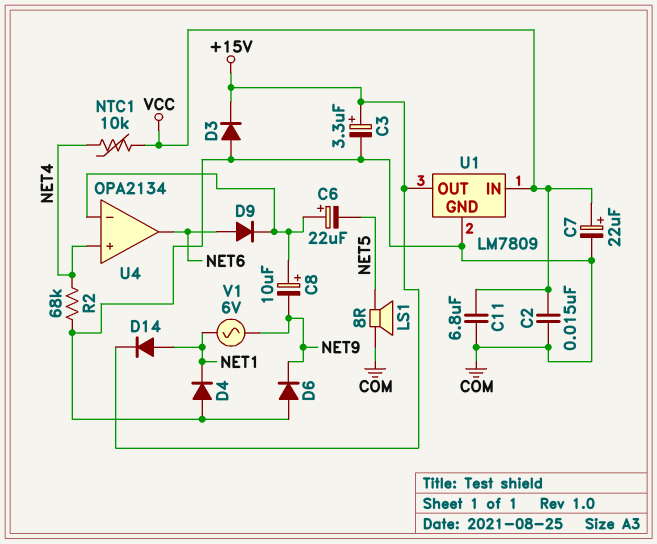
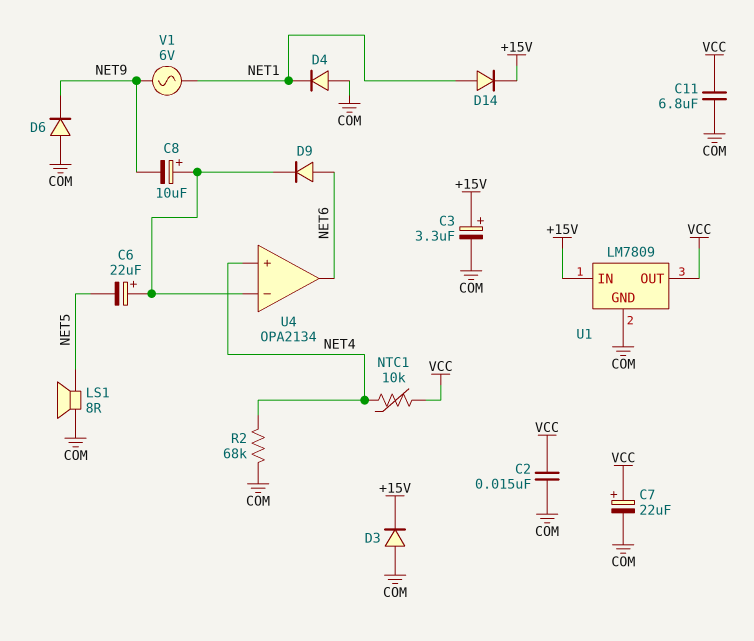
U1 pin IN: VCC -> +15V
U1 pin OUT: +15V -> VCC

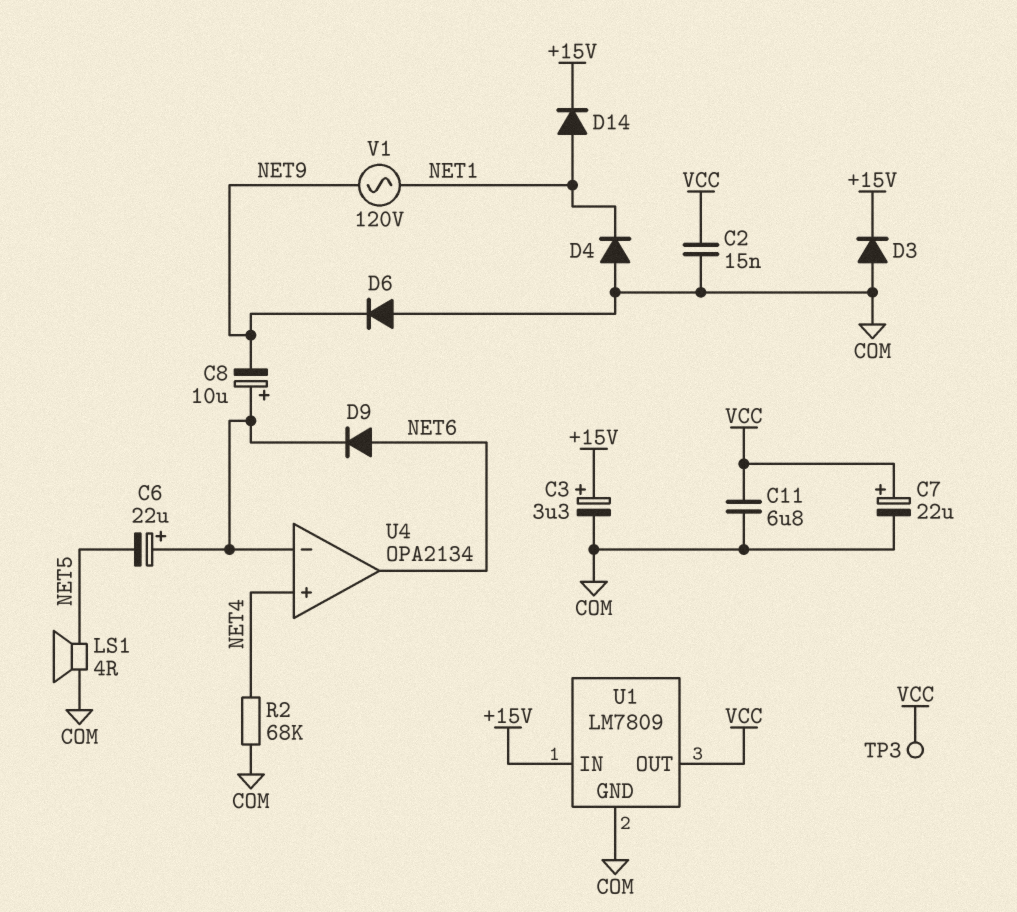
LS1: speaker 8R (COM, NET5) -> speaker 4R (COM, NET5)
NTC1: 10k (NET4, VCC) -> none
TP3: none -> test point (VCC)
V1: AC 6V (NET1, NET9) -> AC 120V (NET1, NET9)

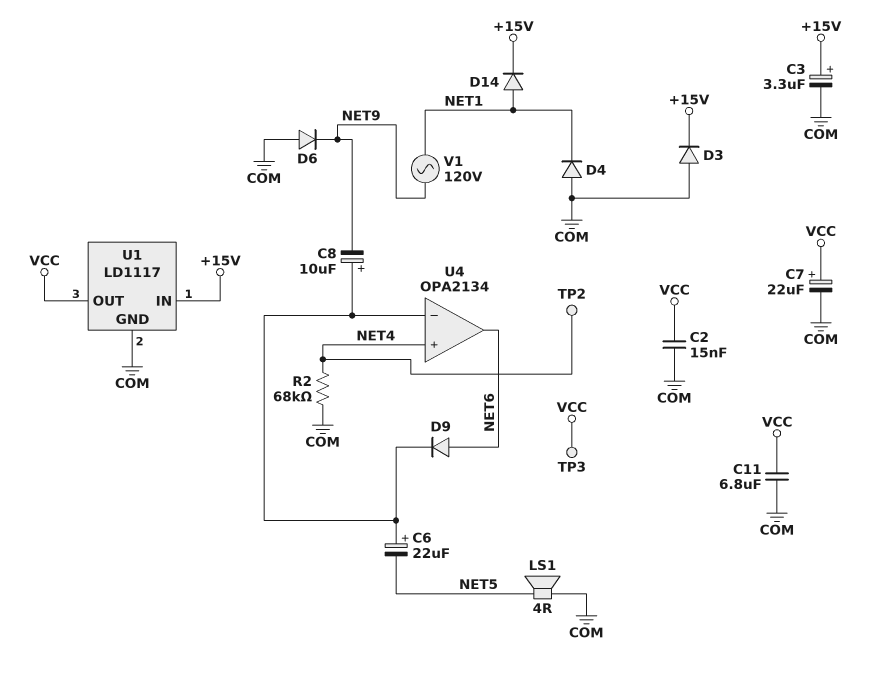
TP2: none -> test point (NET4)
U1: LM7809 -> LD1117

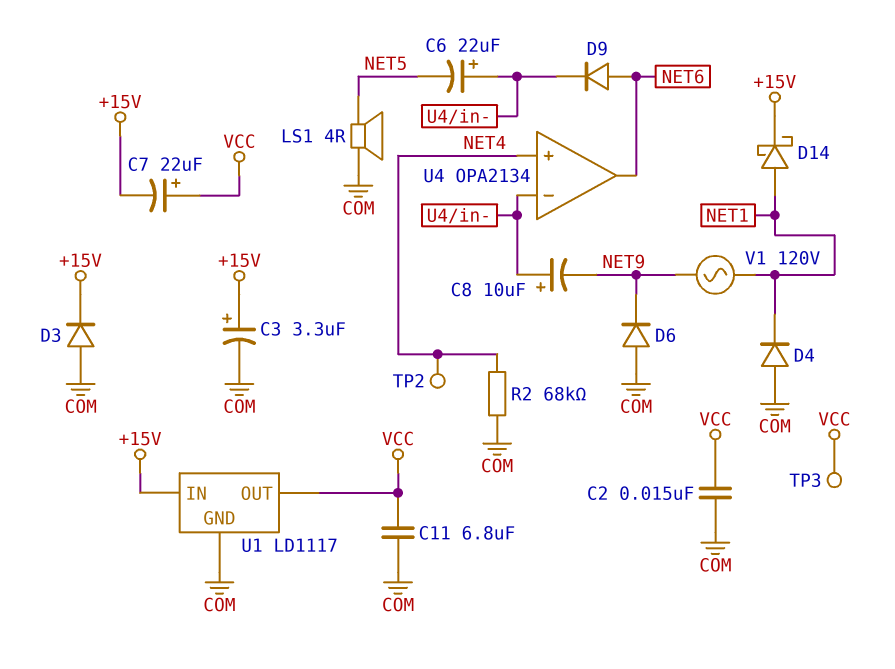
C7: 22uF (plus VCC, minus COM) -> 22uF (plus VCC, minus +15V)
D14: diode (A NET1, K +15V) -> schottky (A NET1, K +15V)

